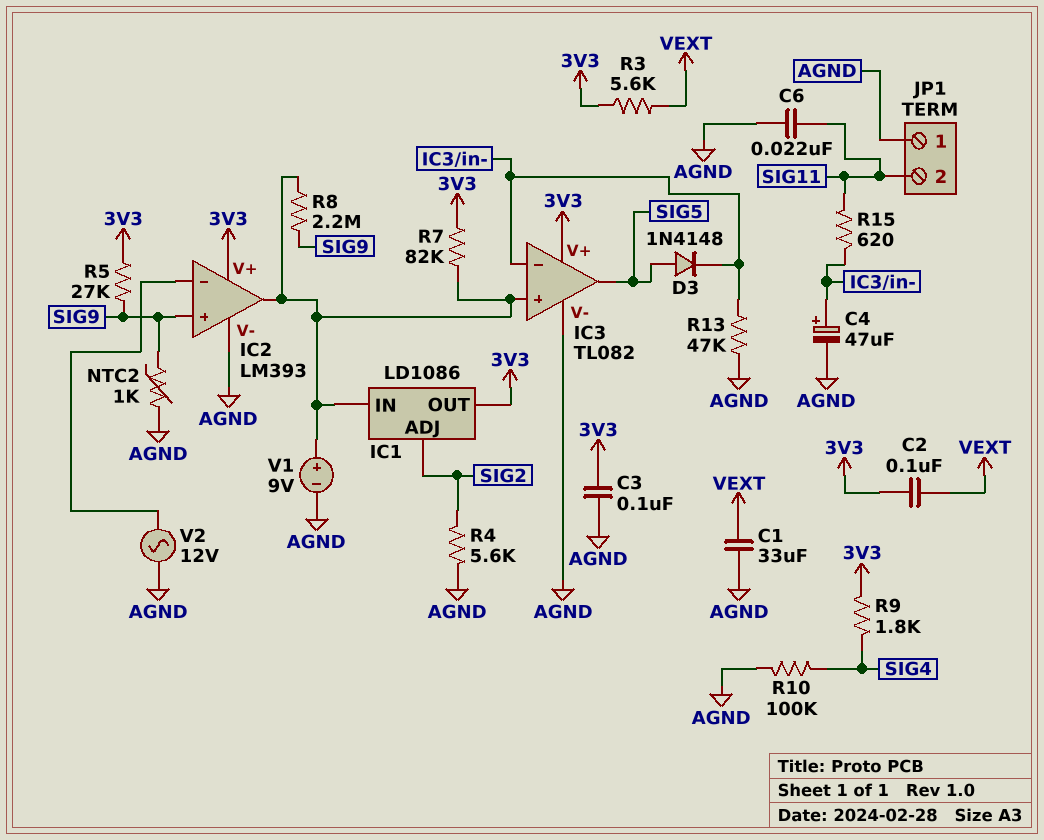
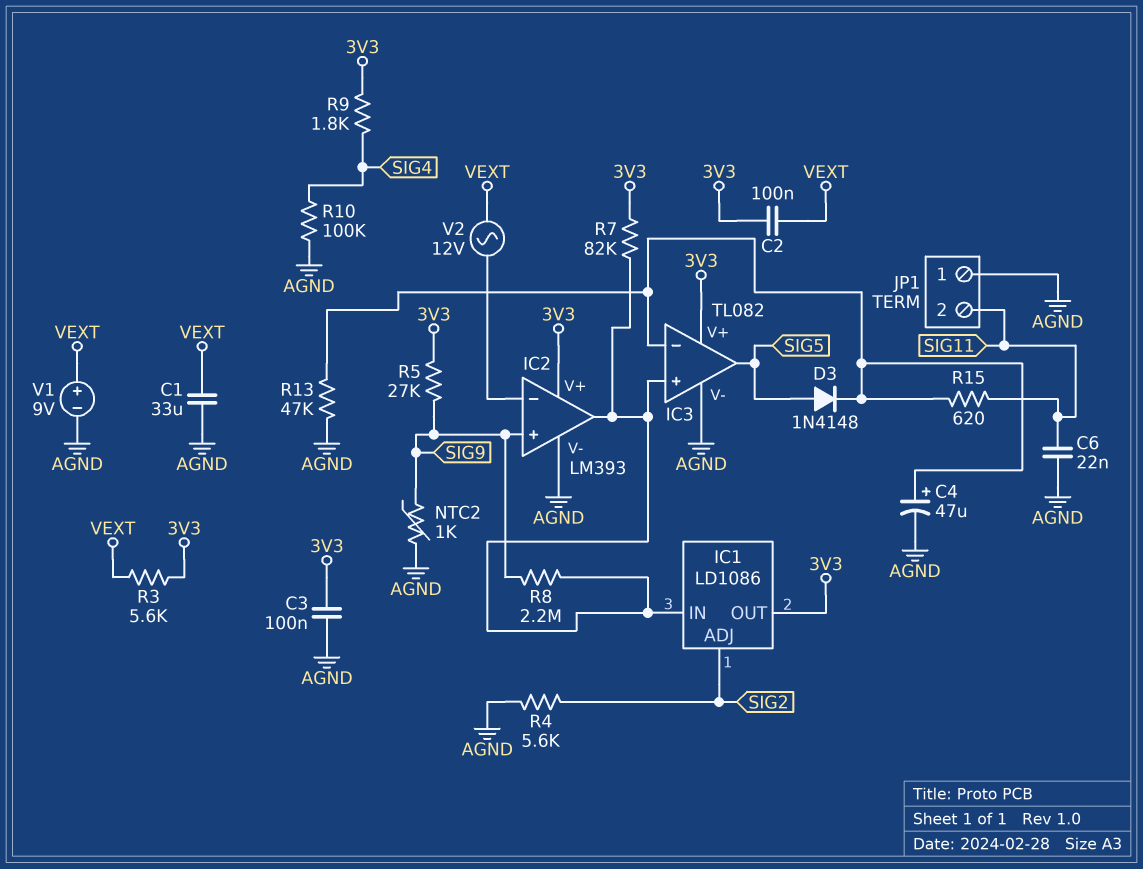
V1: 9V (plus IC1/IN, minus AGND) -> 9V (plus VEXT, minus AGND)
V2: AC 12V (AGND, IC2/in-) -> AC 12V (IC2/in-, VEXT)

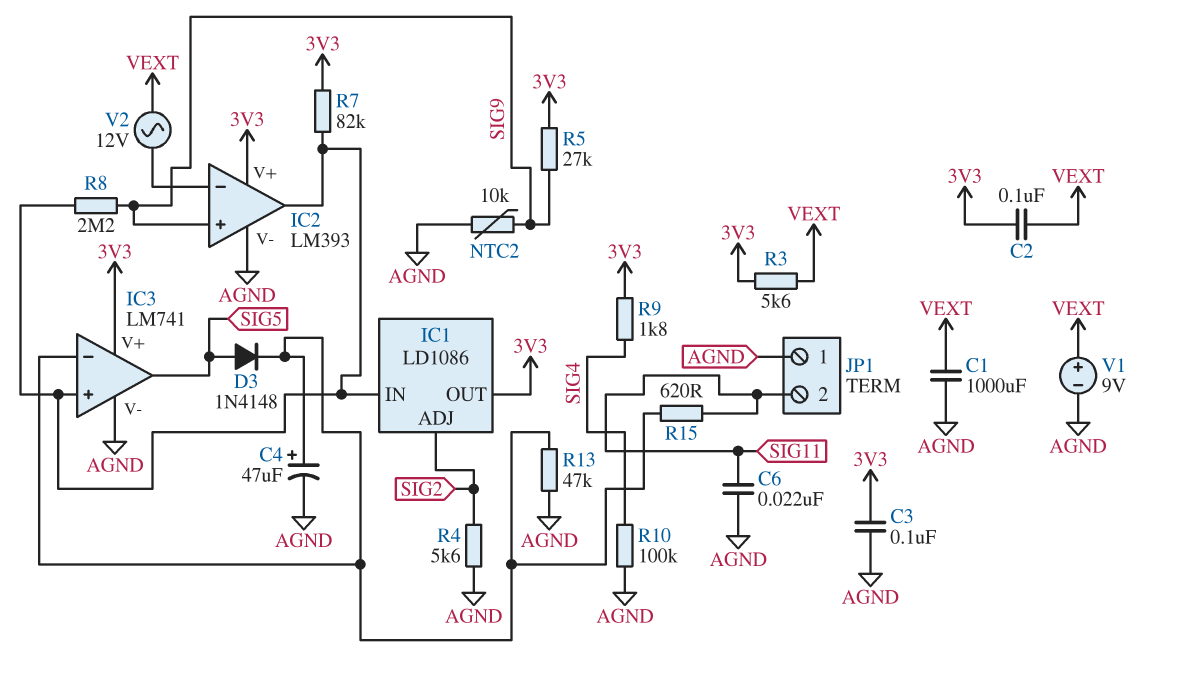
C1: 33uF (AGND, VEXT) -> 1000uF (AGND, VEXT)
IC3: TL082 -> LM741
NTC2: 1k (AGND, SIG9) -> 10k (AGND, SIG9)

